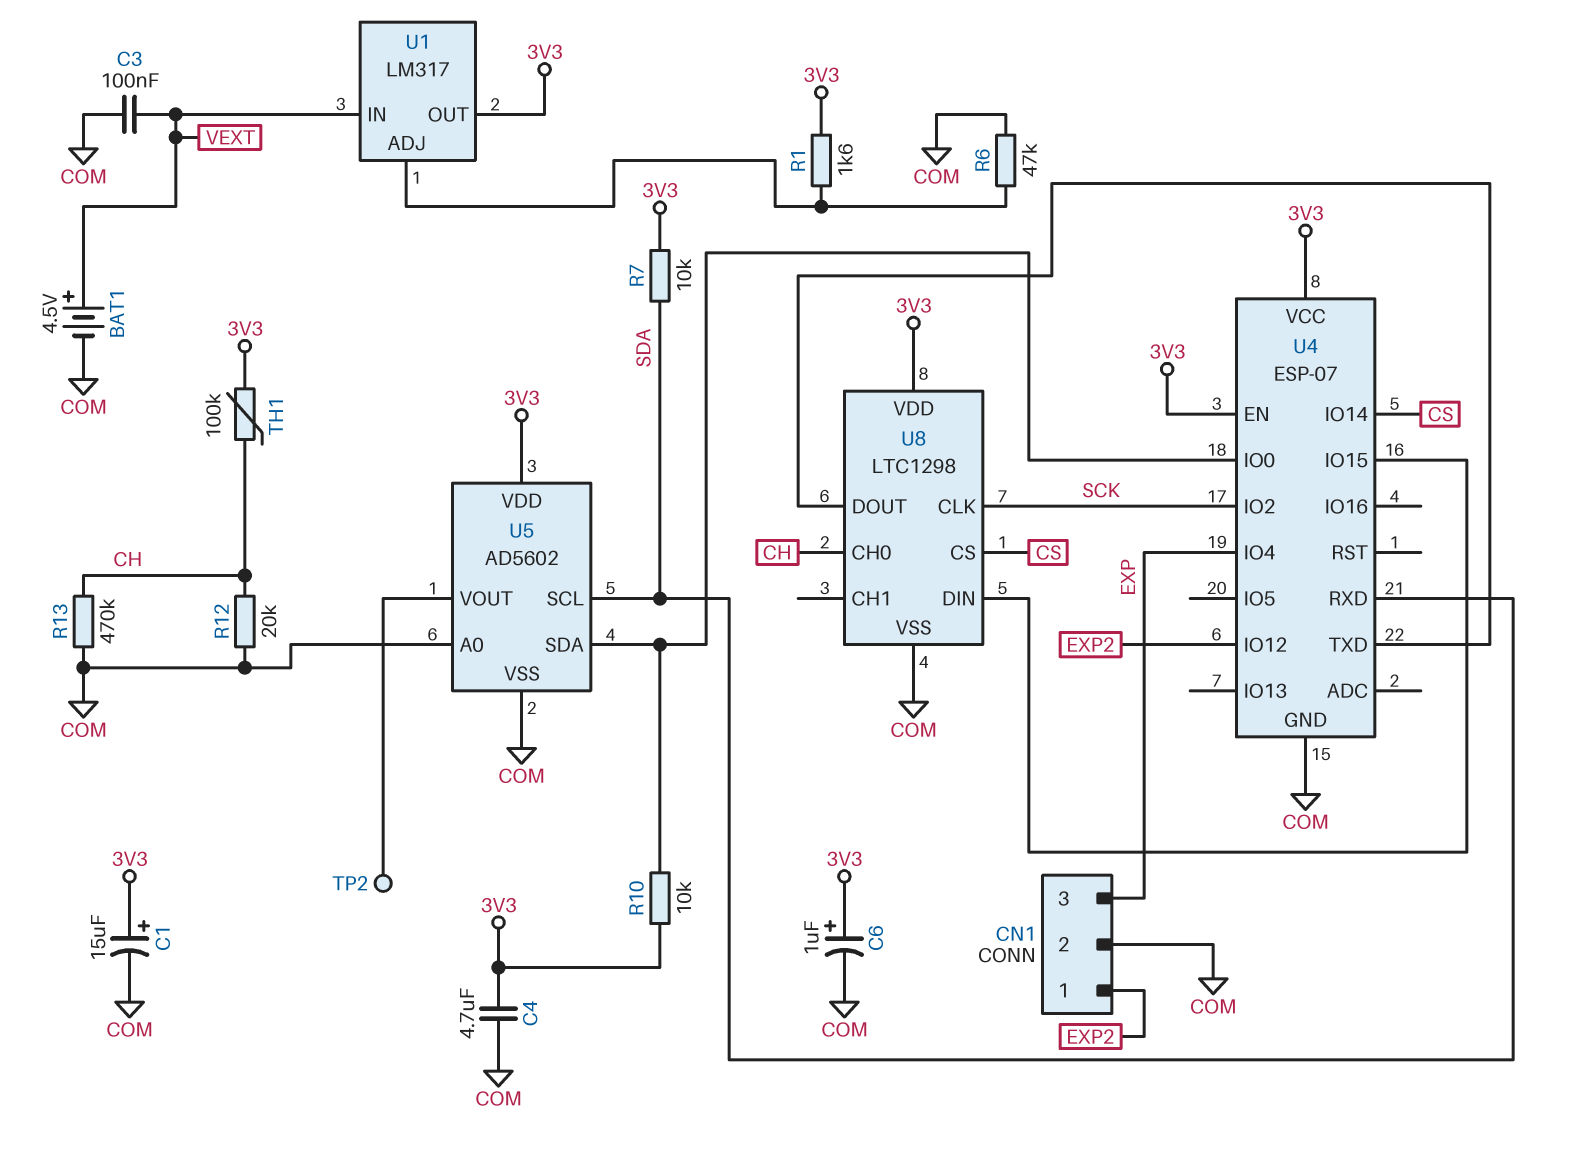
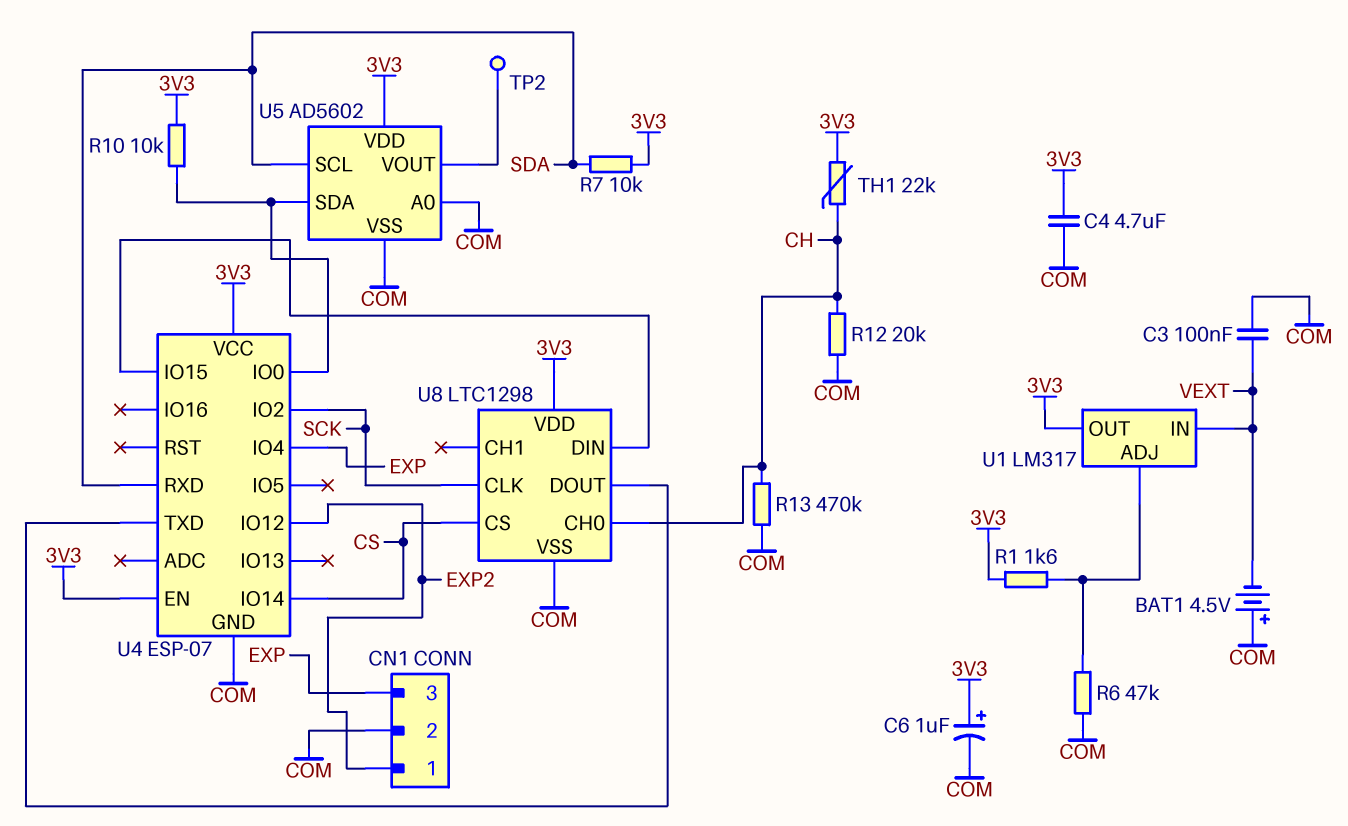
BAT1: 4.5V (plus VEXT, minus COM) -> 4.5V (plus COM, minus VEXT)
C1: 15uF (plus 3V3, minus COM) -> none
TH1: 100k (3V3, CH) -> 22k (3V3, CH)

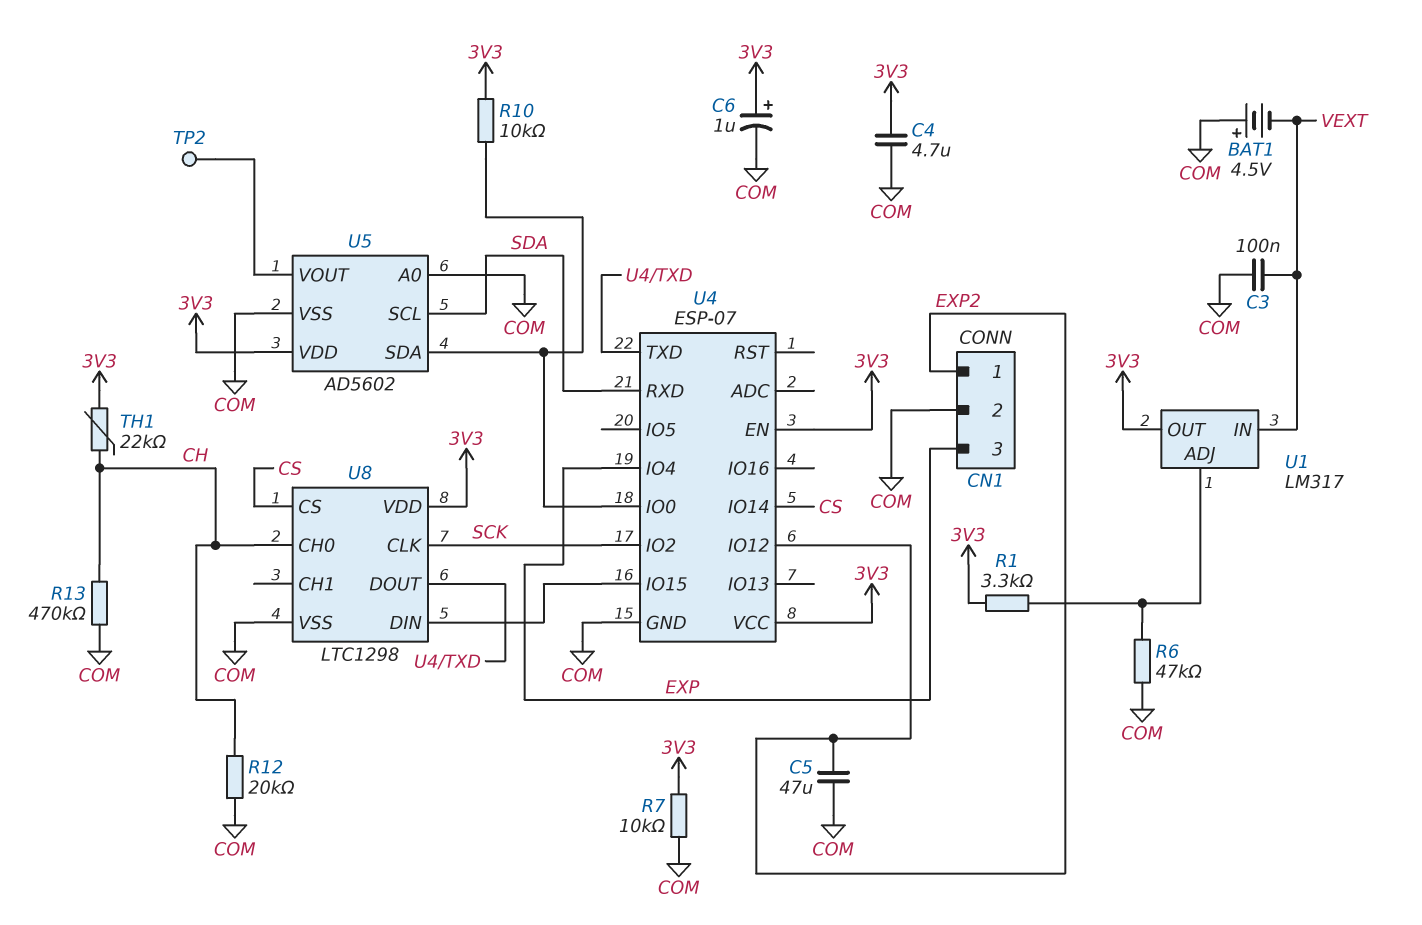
C5: none -> 47uF (COM, EXP2)
R1: 1.6k (3V3, U1/ADJ) -> 3.3k (3V3, U1/ADJ)
R7: 10k (3V3, SDA) -> 10k (3V3, COM)

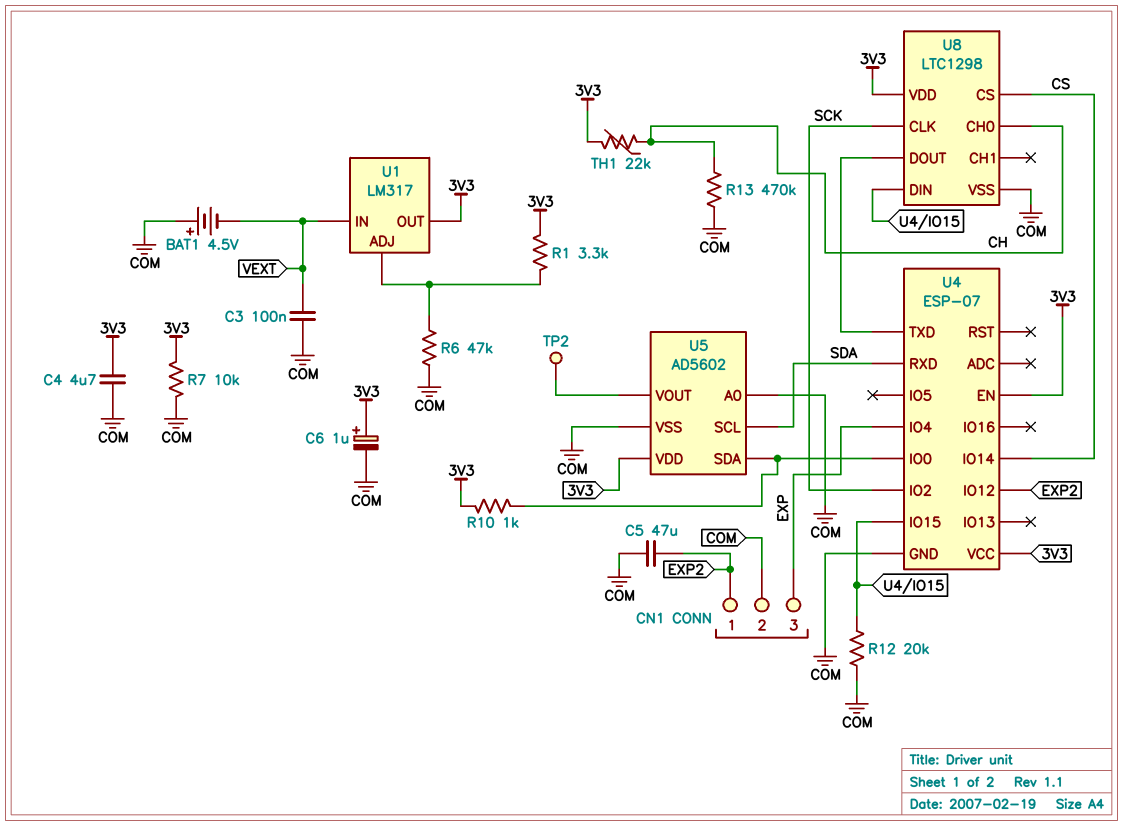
R10: 10k (3V3, U4/IO0) -> 1k (3V3, U4/IO0)
R12: 20k (CH, COM) -> 20k (COM, U4/IO15)

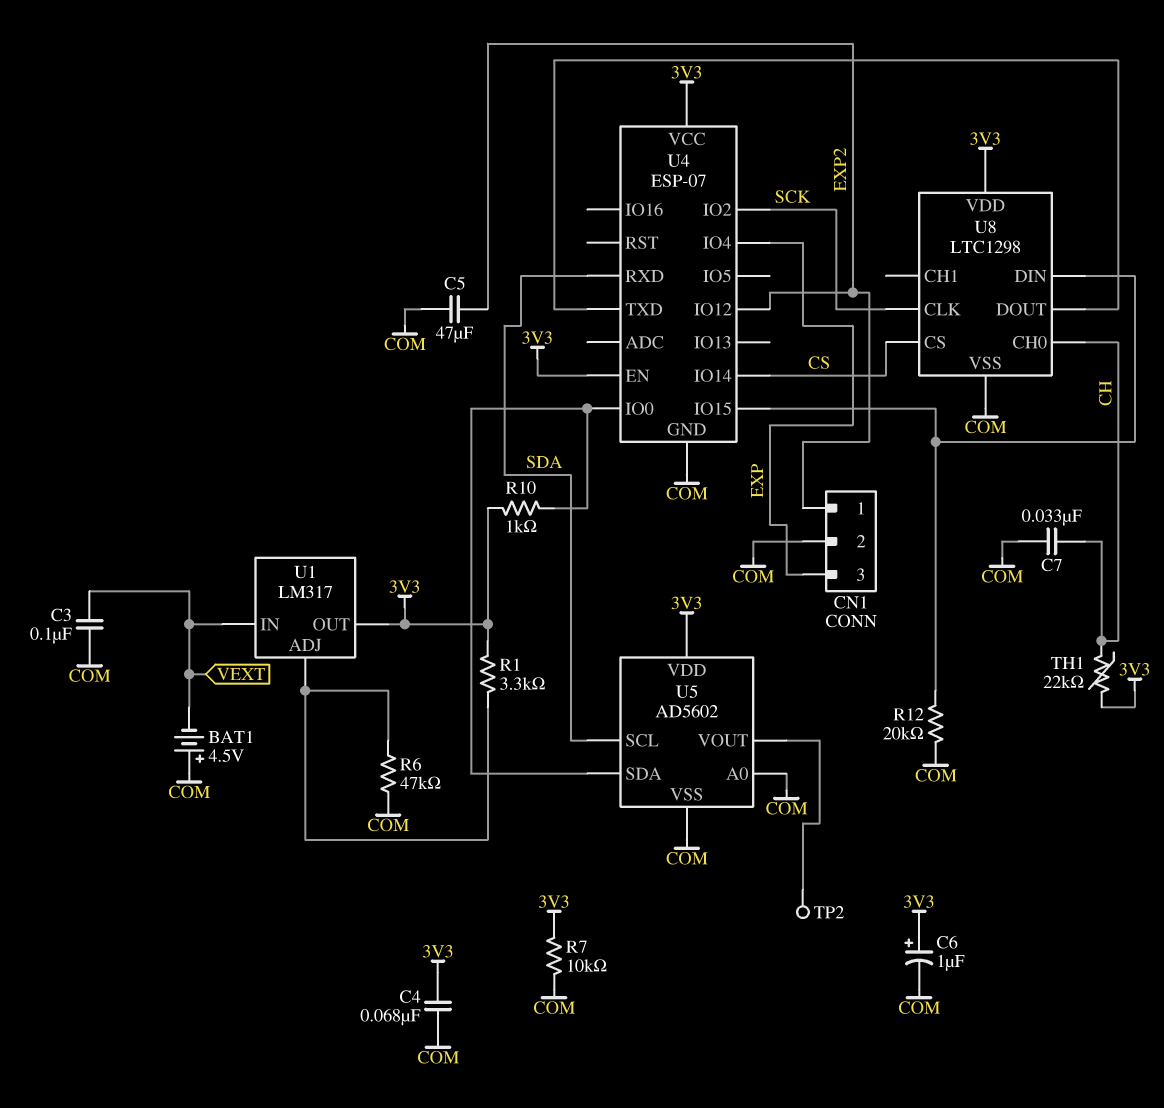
C4: 4.7uF (3V3, COM) -> 68nF (3V3, COM)
C7: none -> 33nF (CH, COM)
R13: 470k (CH, COM) -> none

